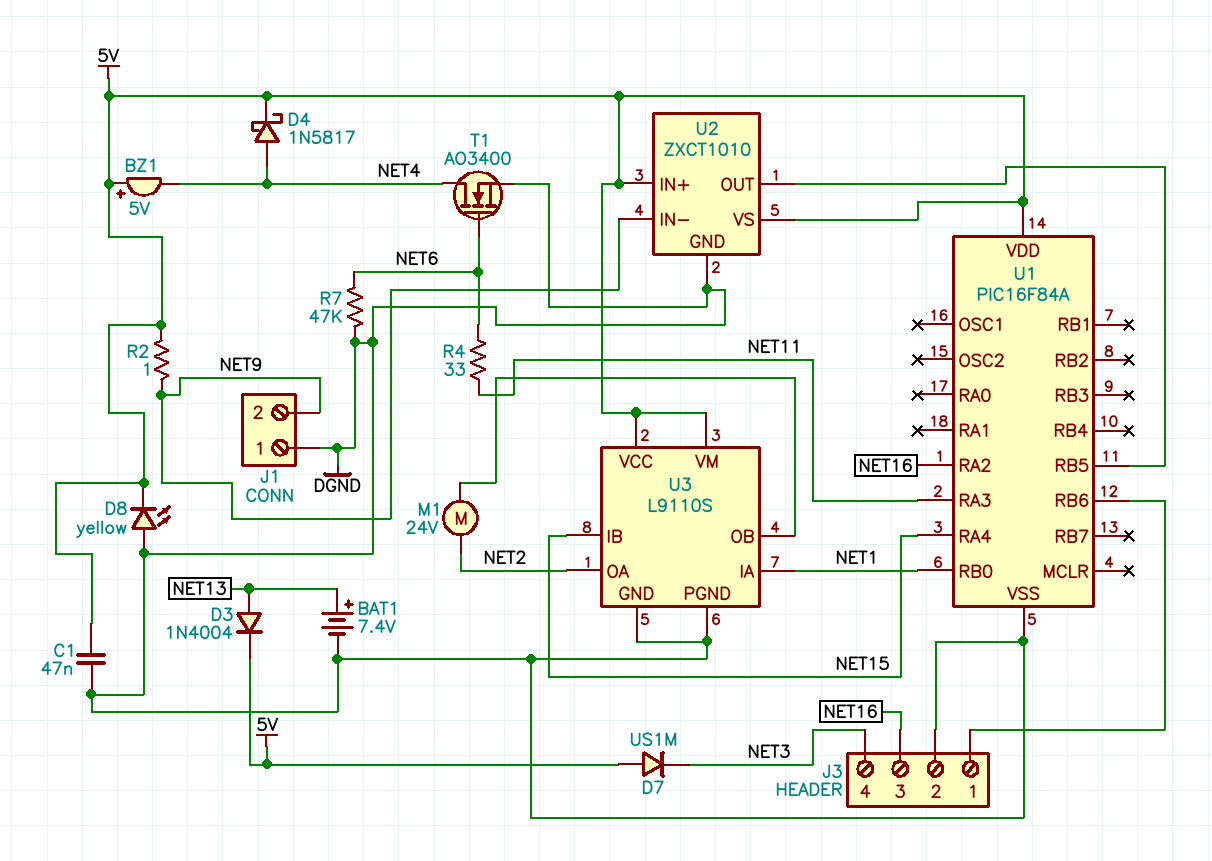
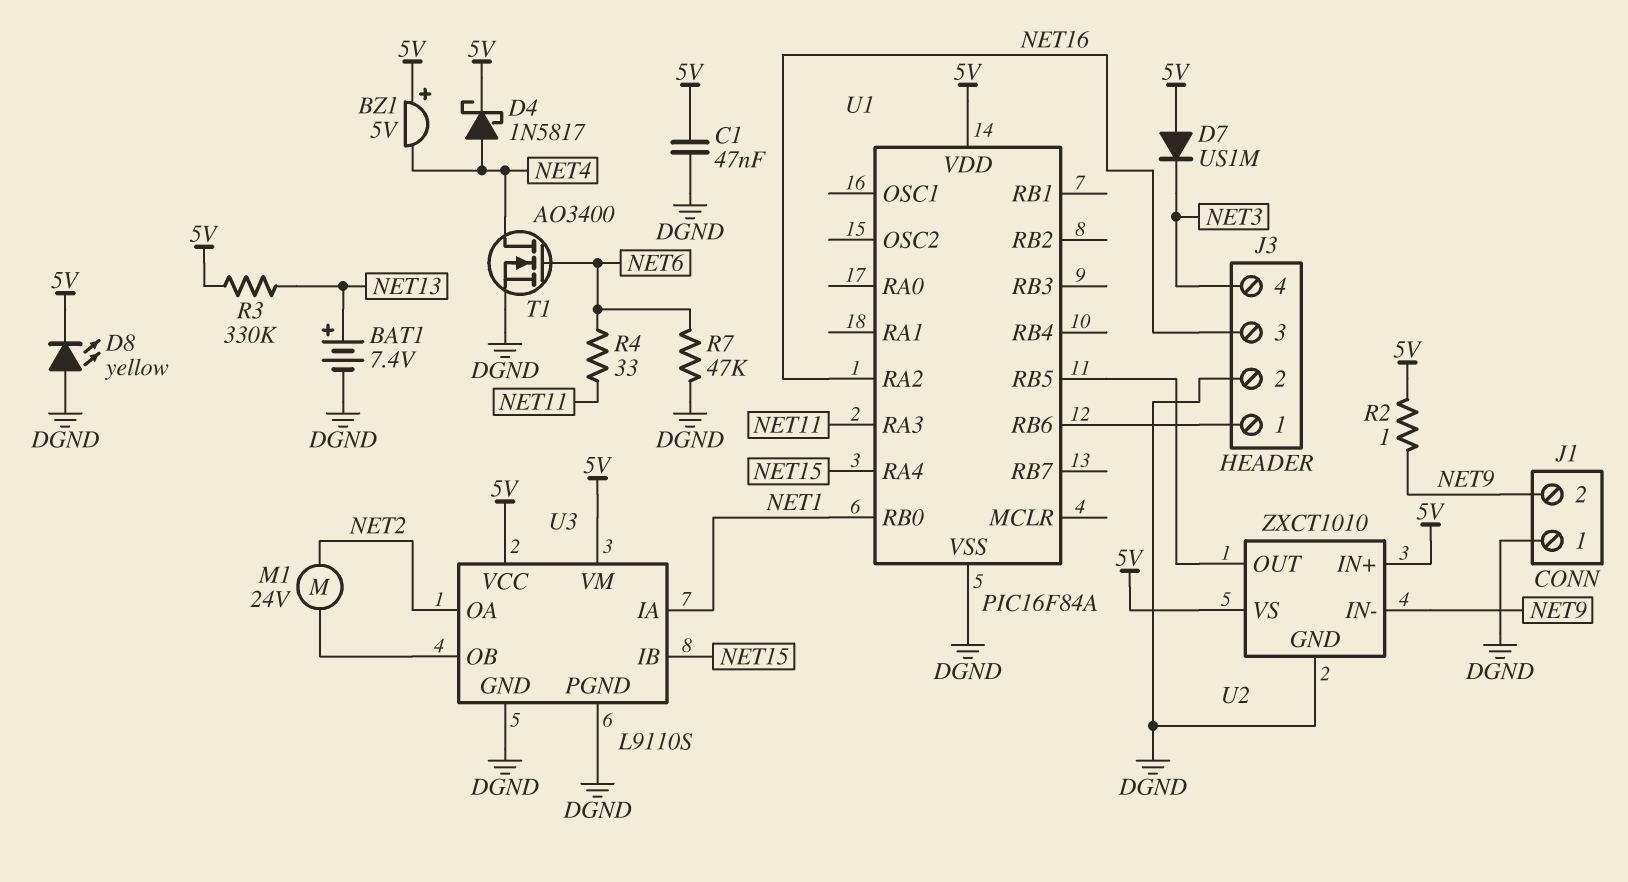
D3: diode 1N4004 (A NET13, K 5V) -> none
R3: none -> 330k (5V, NET13)

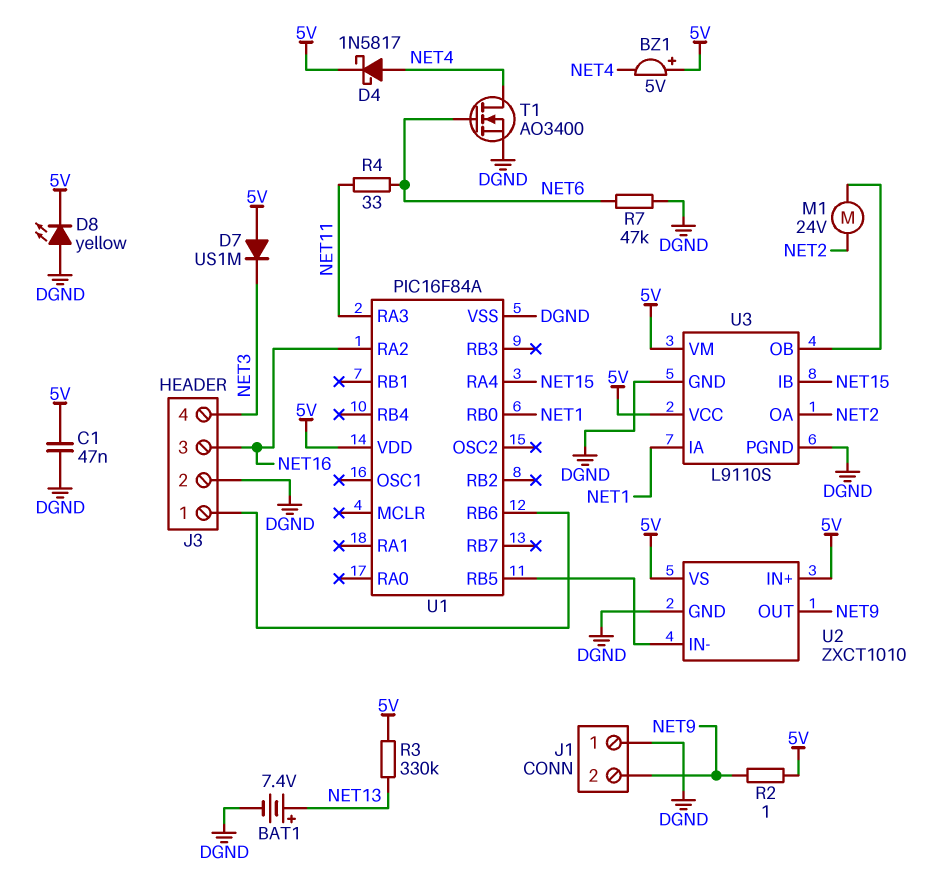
U2 pin IN-: NET9 -> U1/RB5
U2 pin OUT: U1/RB5 -> NET9

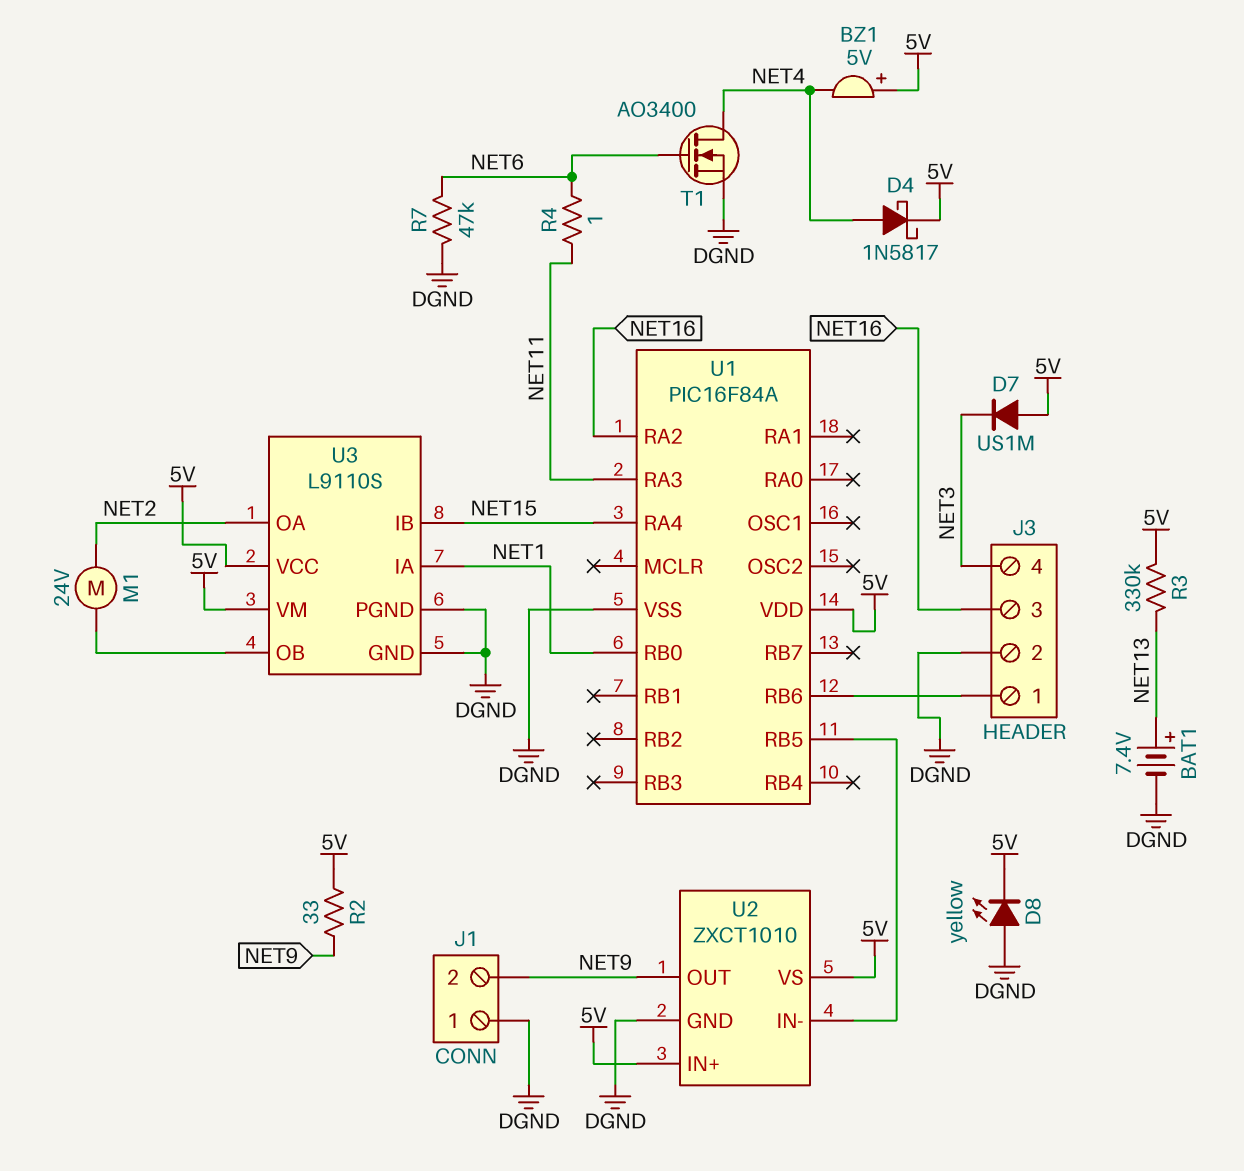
C1: 47nF (5V, DGND) -> none
R2: 1 (5V, NET9) -> 33 (5V, NET9)
R4: 33 (NET6, NET11) -> 1 (NET6, NET11)

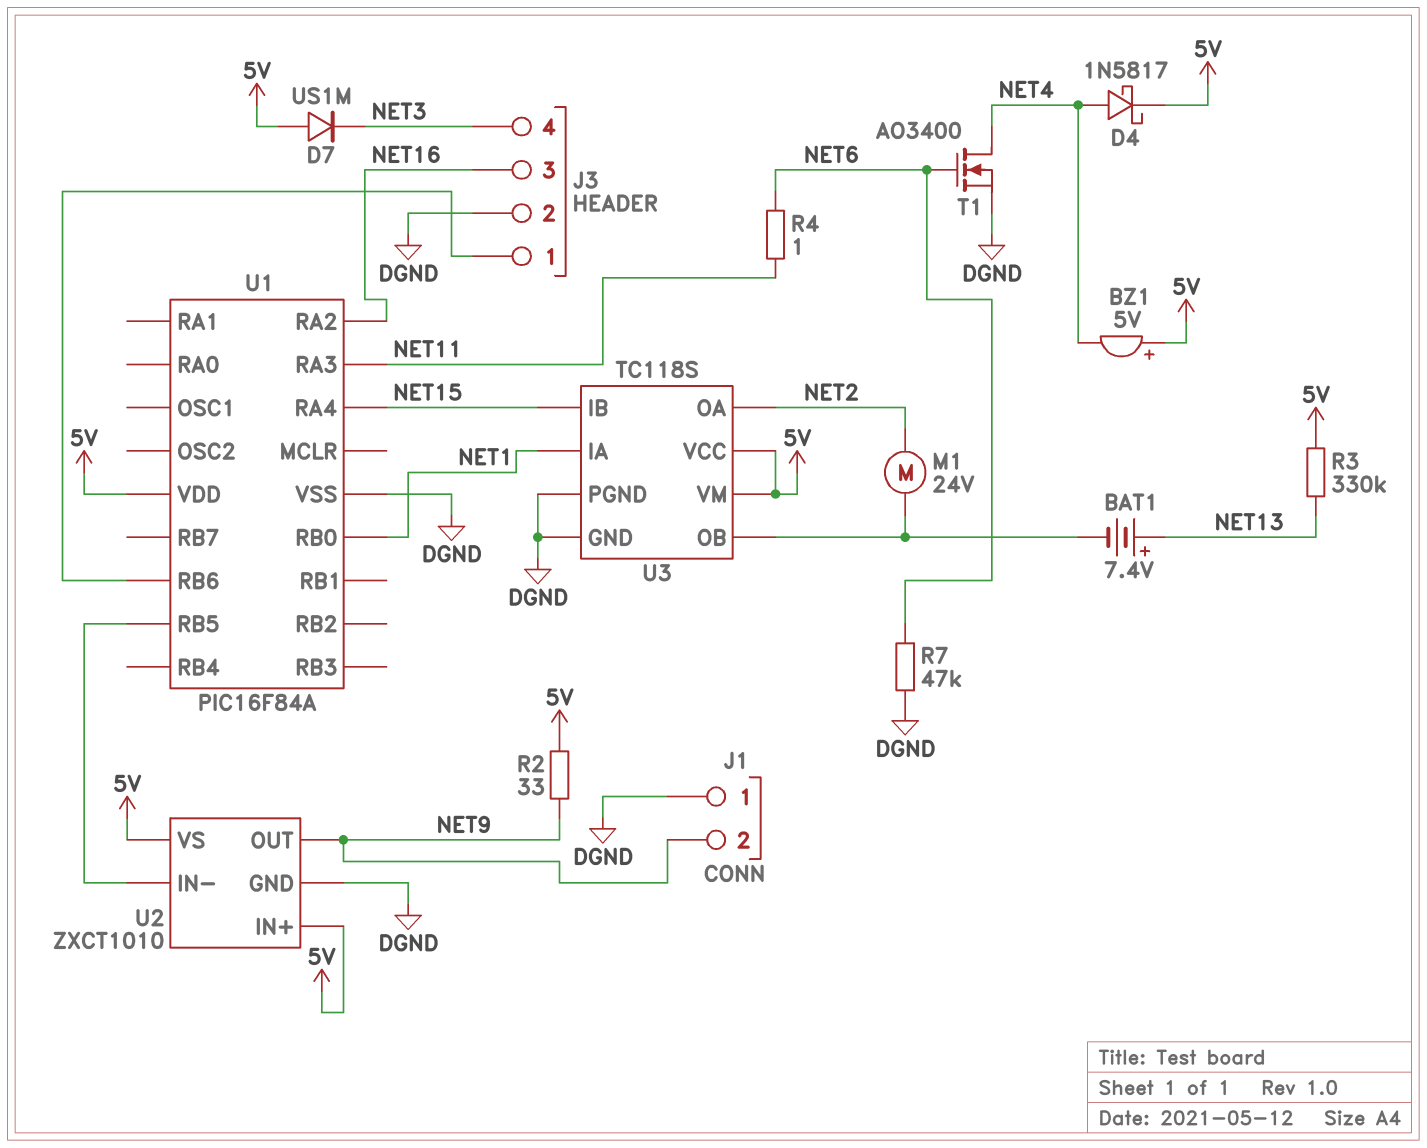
BAT1: 7.4V (plus NET13, minus DGND) -> 7.4V (plus NET13, minus U3/OB)
D8: LED yellow (A DGND, K 5V) -> none
U3: L9110S -> TC118S

